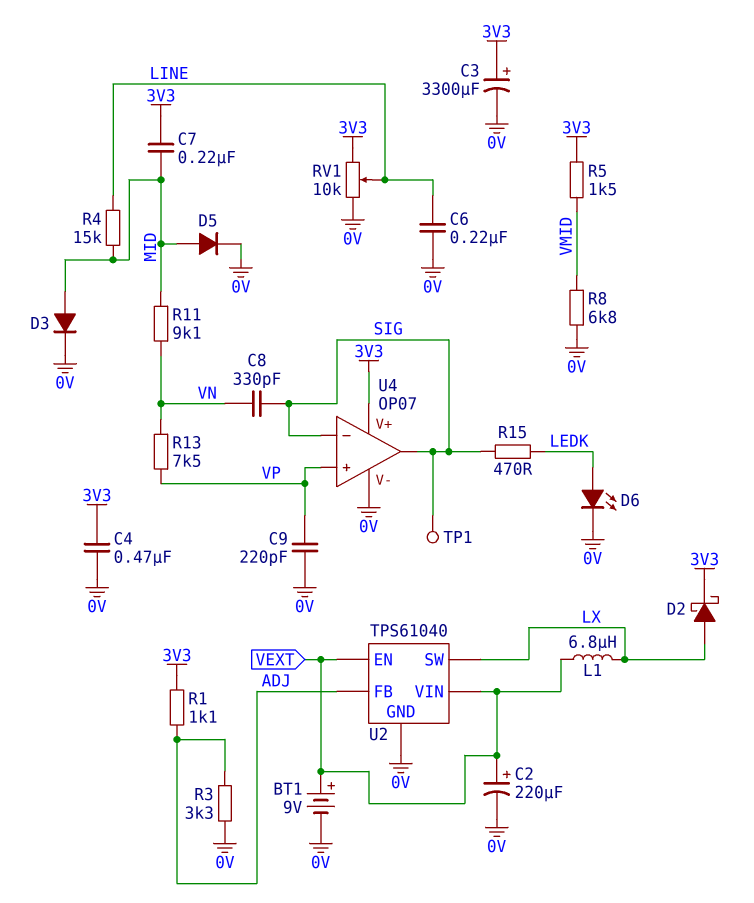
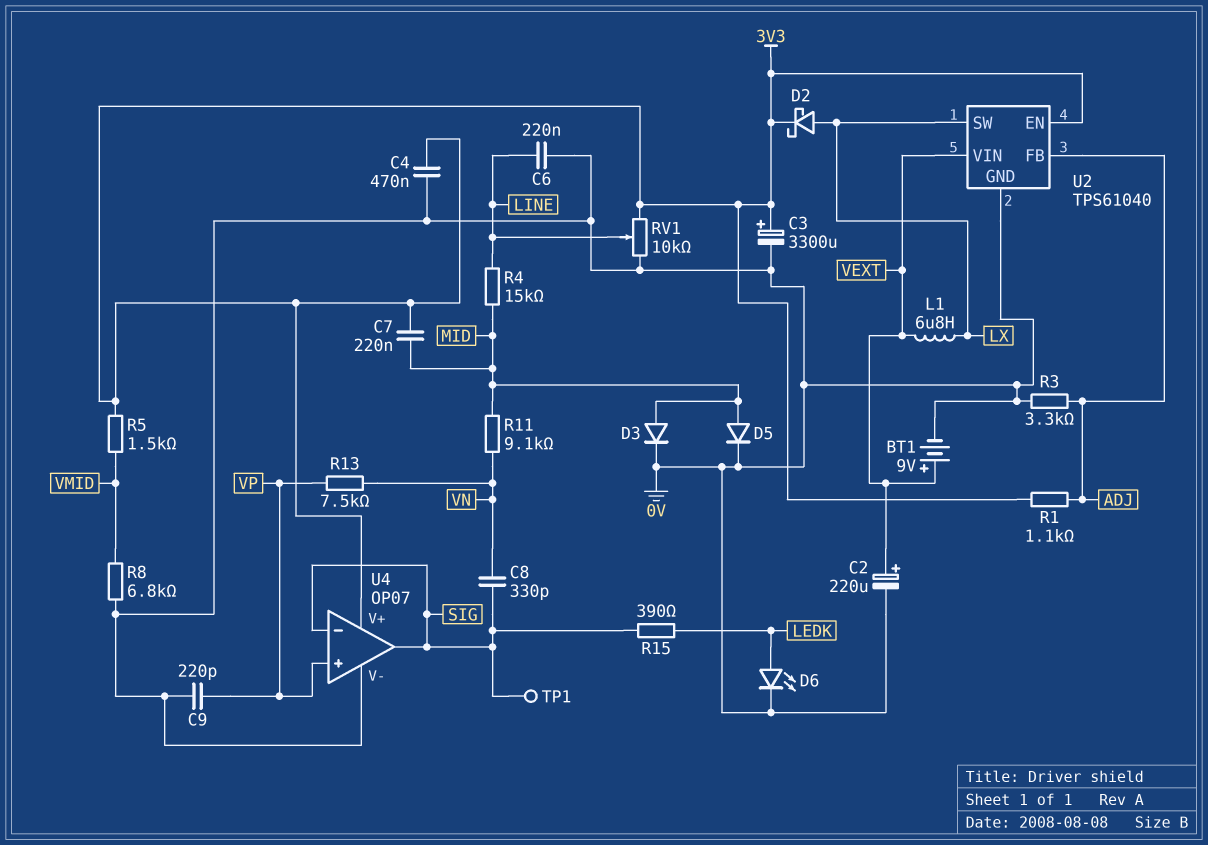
R15: 470 (LEDK, SIG) -> 390 (LEDK, SIG)
U2 pin EN: VEXT -> 3V3

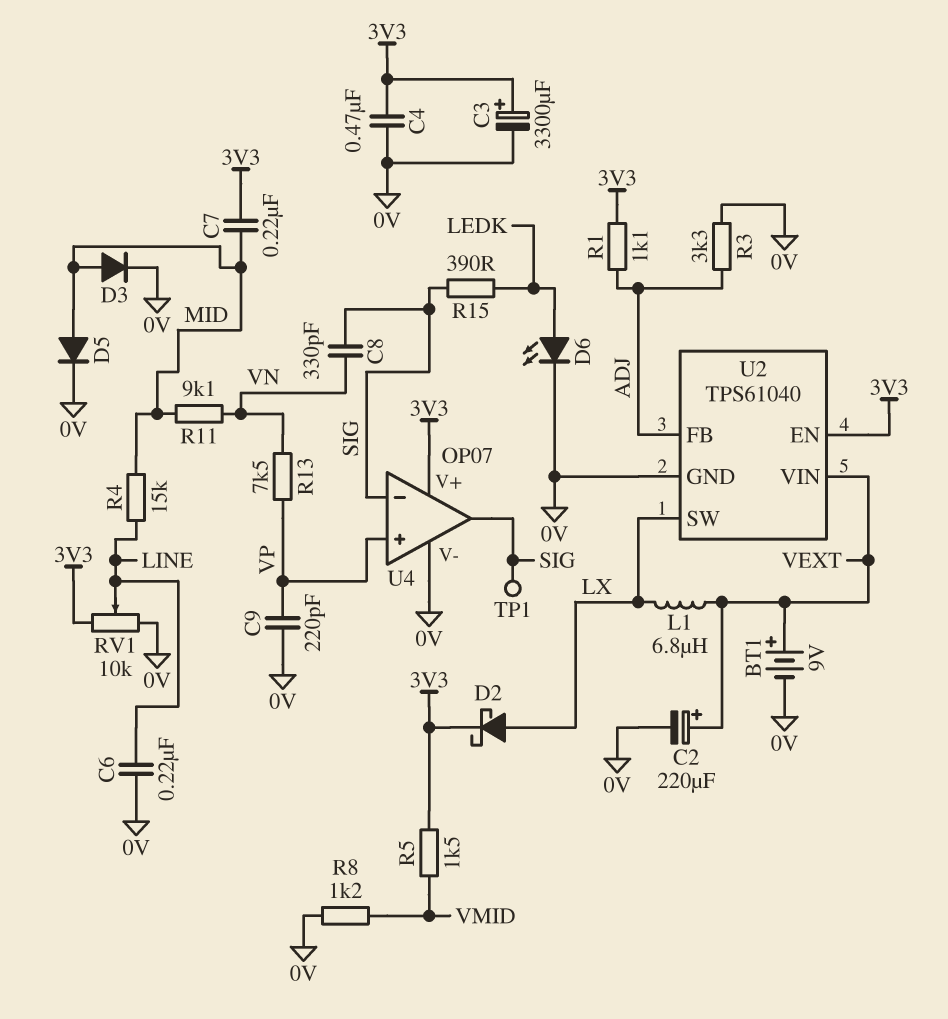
R8: 6.8k (0V, VMID) -> 1.2k (0V, VMID)

